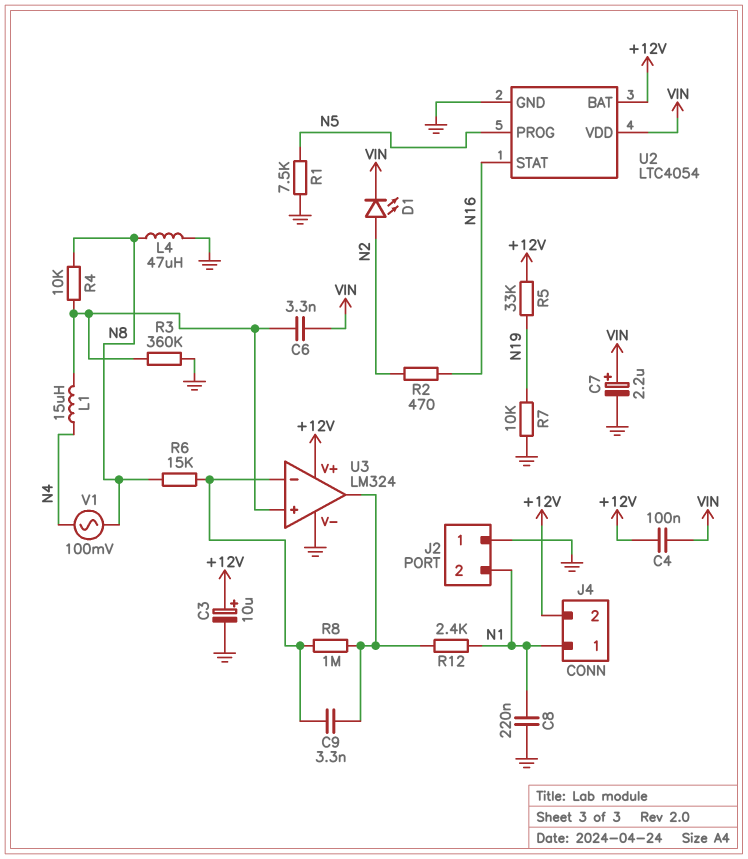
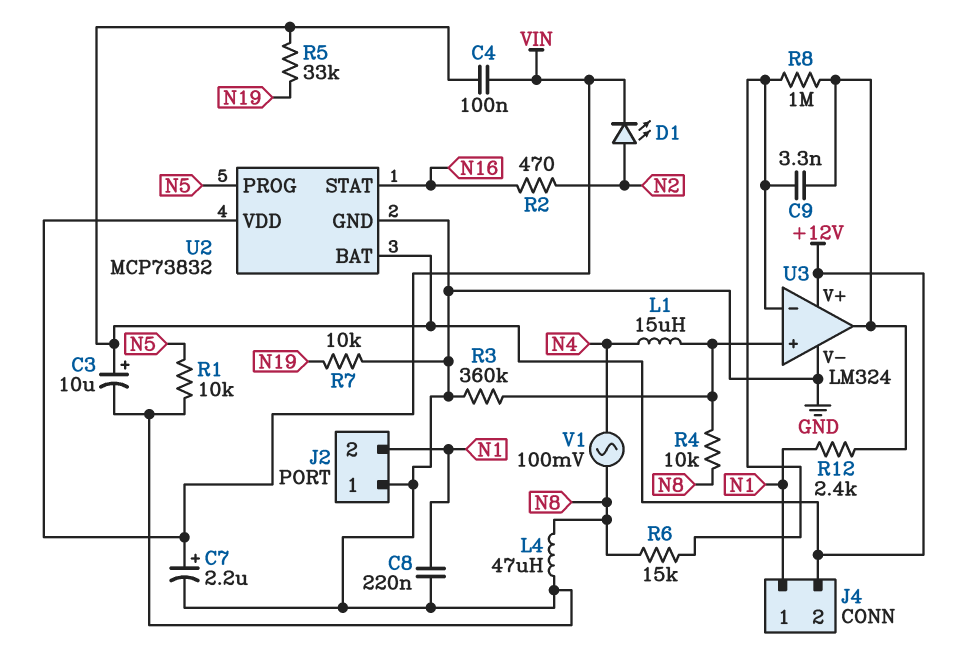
C6: 3.3nF (U3/in+, VIN) -> none
R1: 7.5k (GND, N5) -> 10k (GND, N5)
U2: LTC4054 -> MCP73832

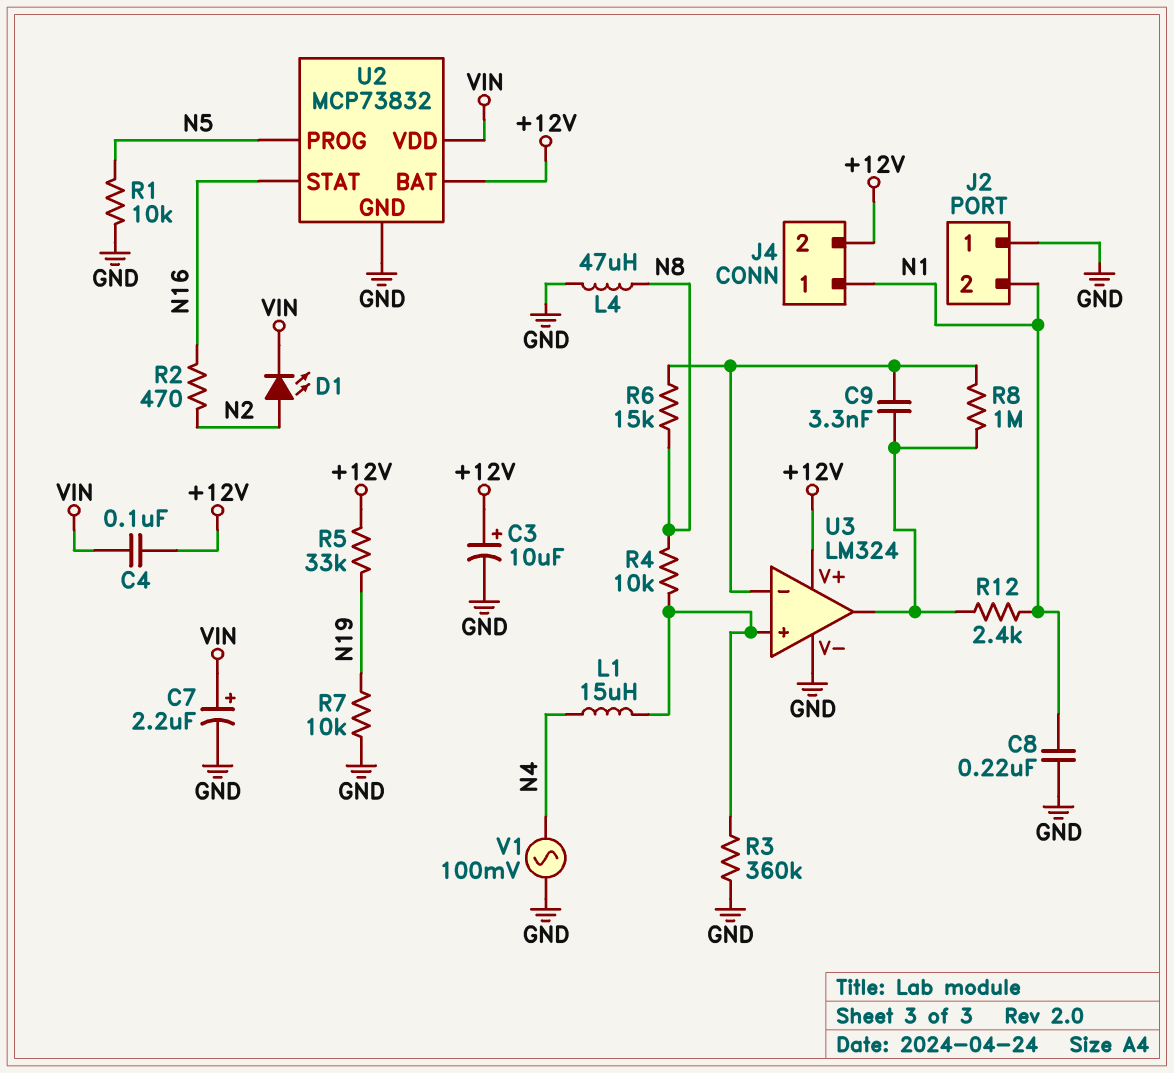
V1: AC 100mV (N4, N8) -> AC 100mV (GND, N4)

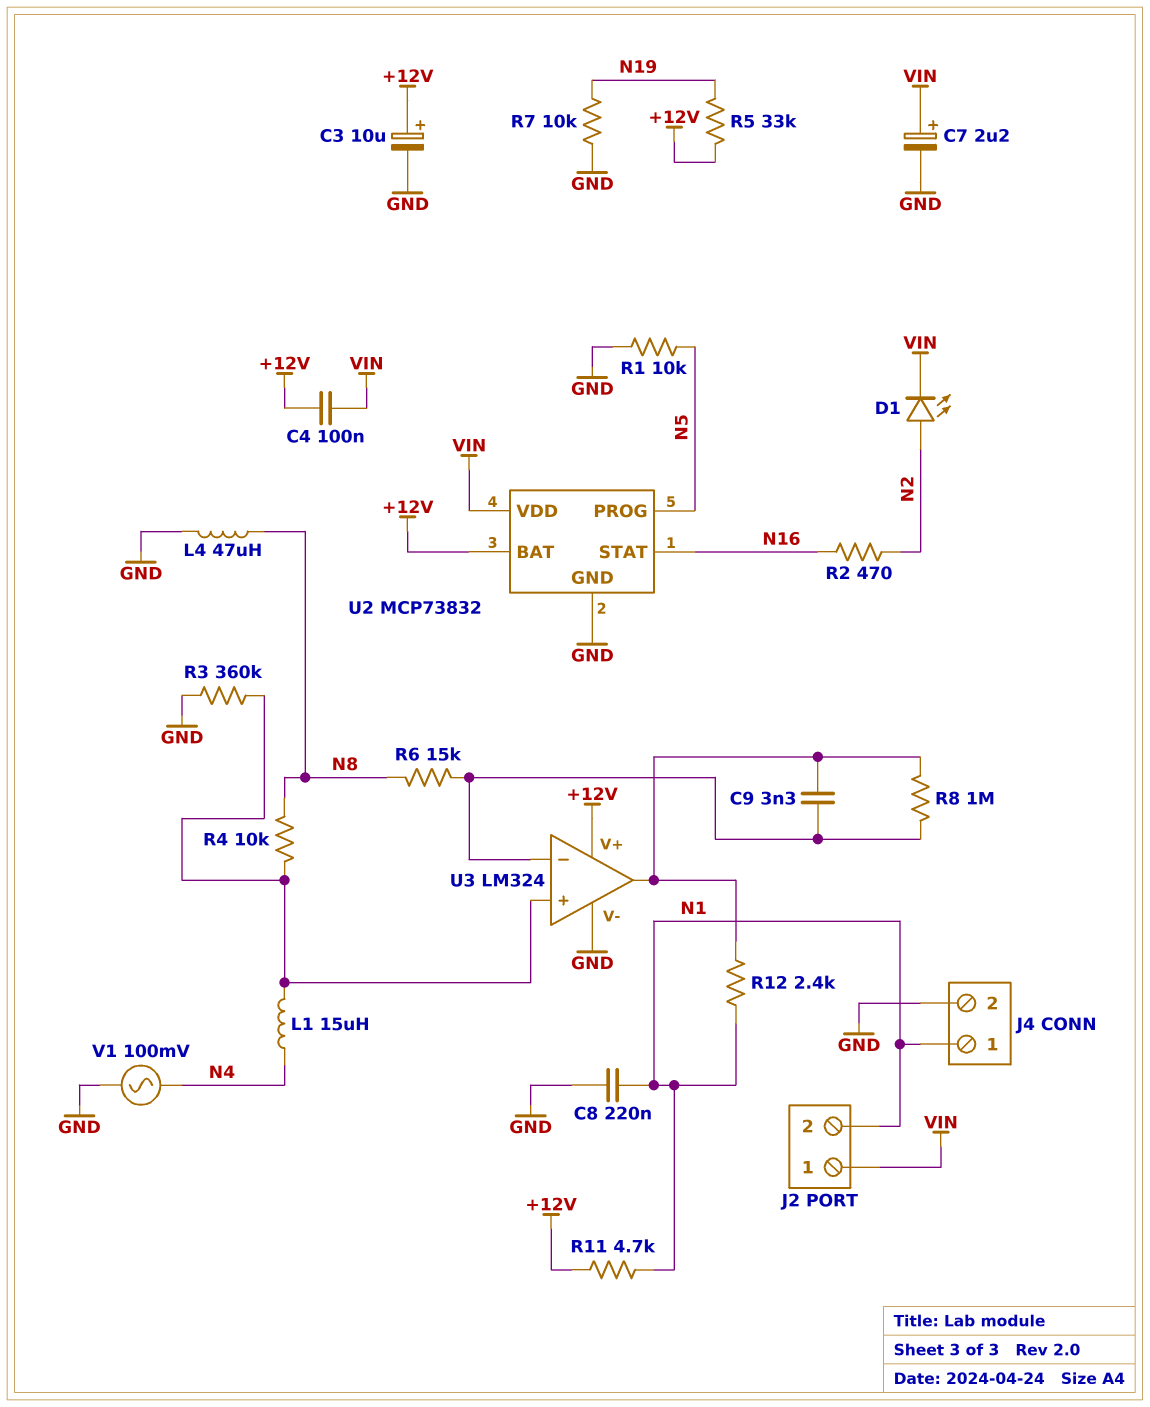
J2 pin 1: GND -> VIN
J4 pin 2: +12V -> GND
R11: none -> 4.7k (+12V, N1)

